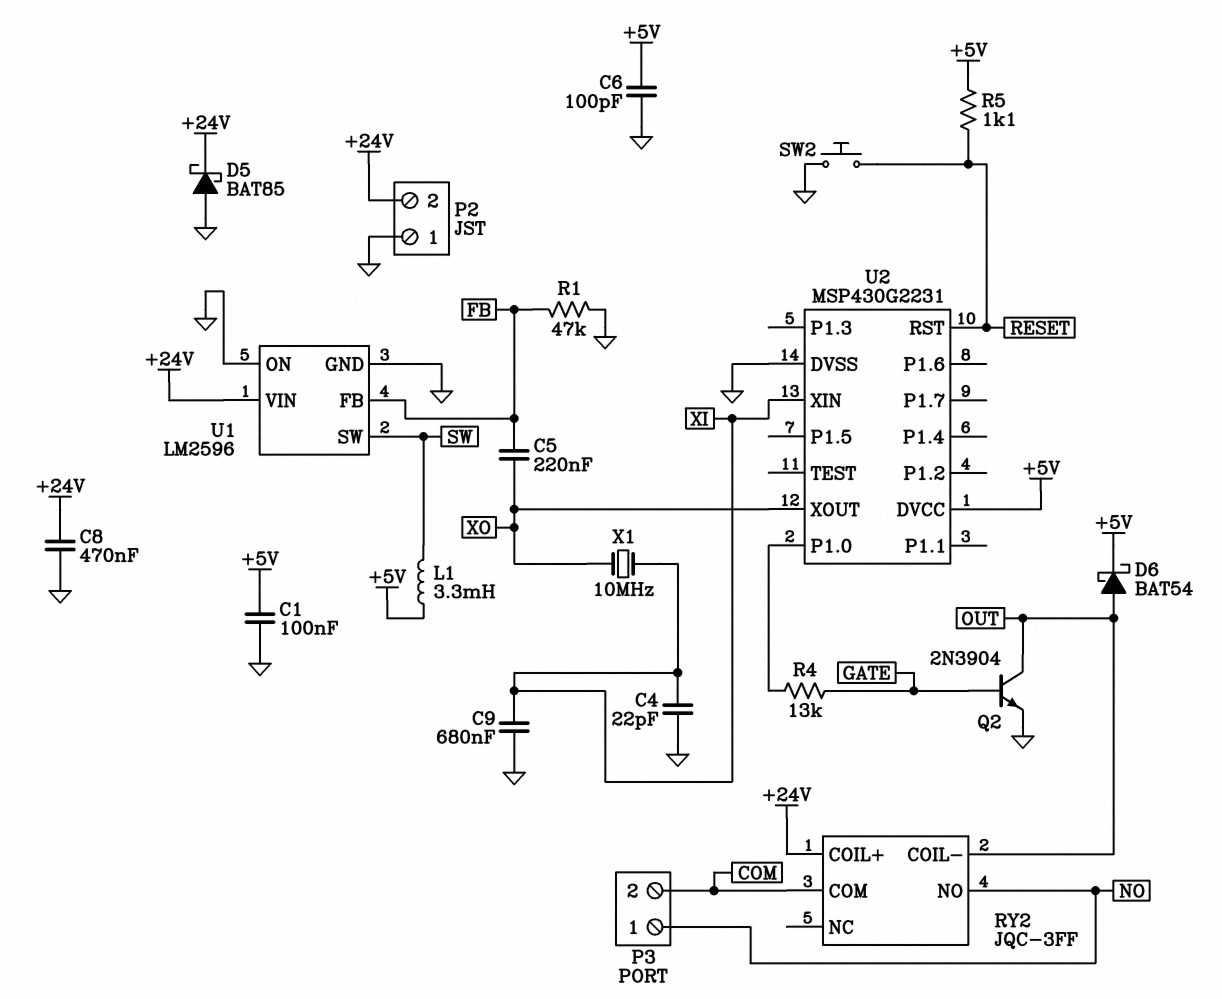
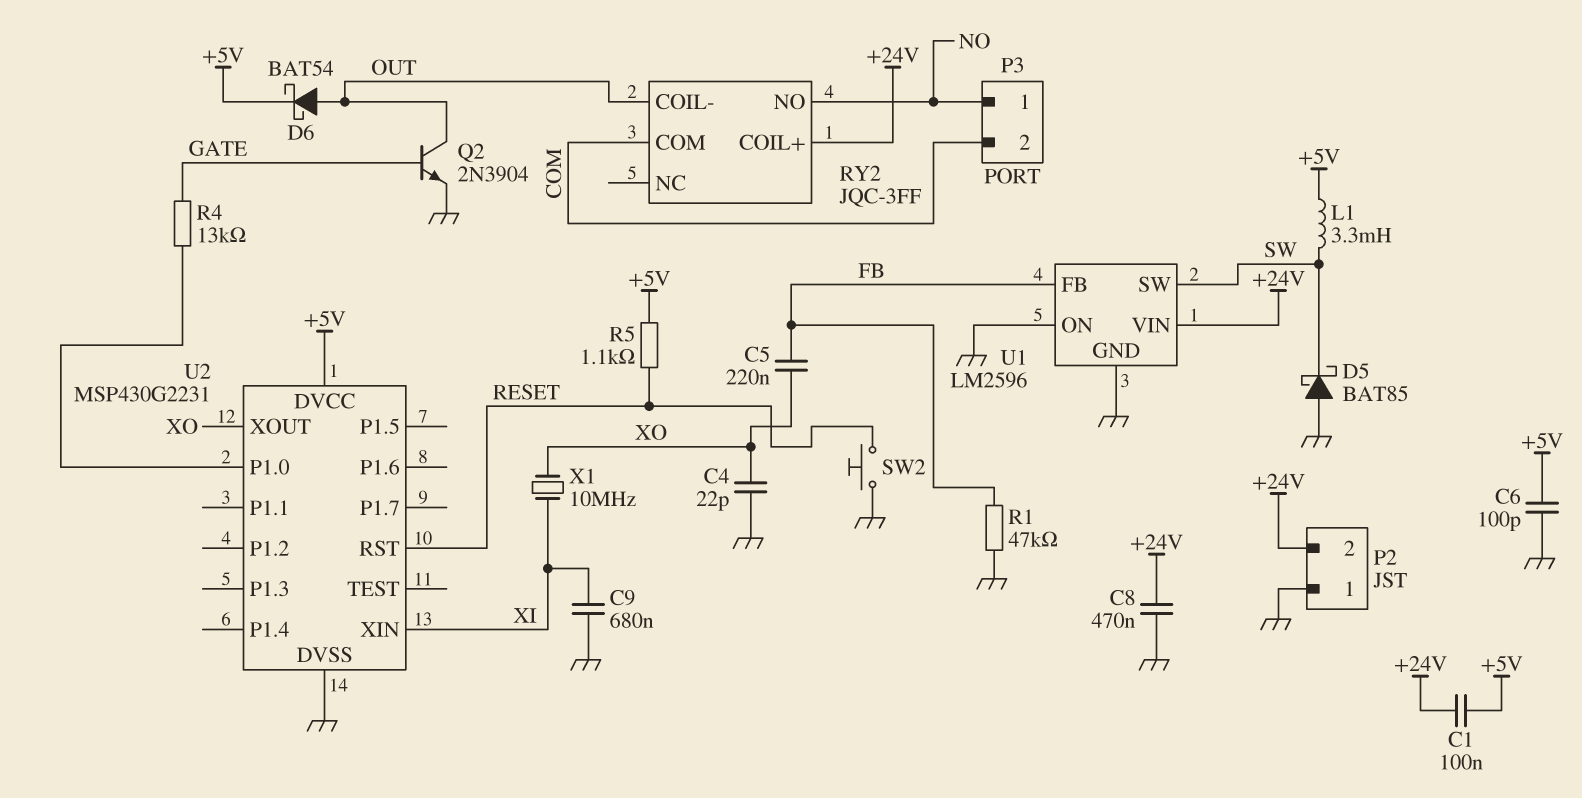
C1: 100nF (+5V, GND) -> 100nF (+5V, +24V)
C4: 22pF (GND, XI) -> 22pF (GND, XO)
D5: schottky BAT85 (A GND, K +24V) -> schottky BAT85 (A GND, K SW)

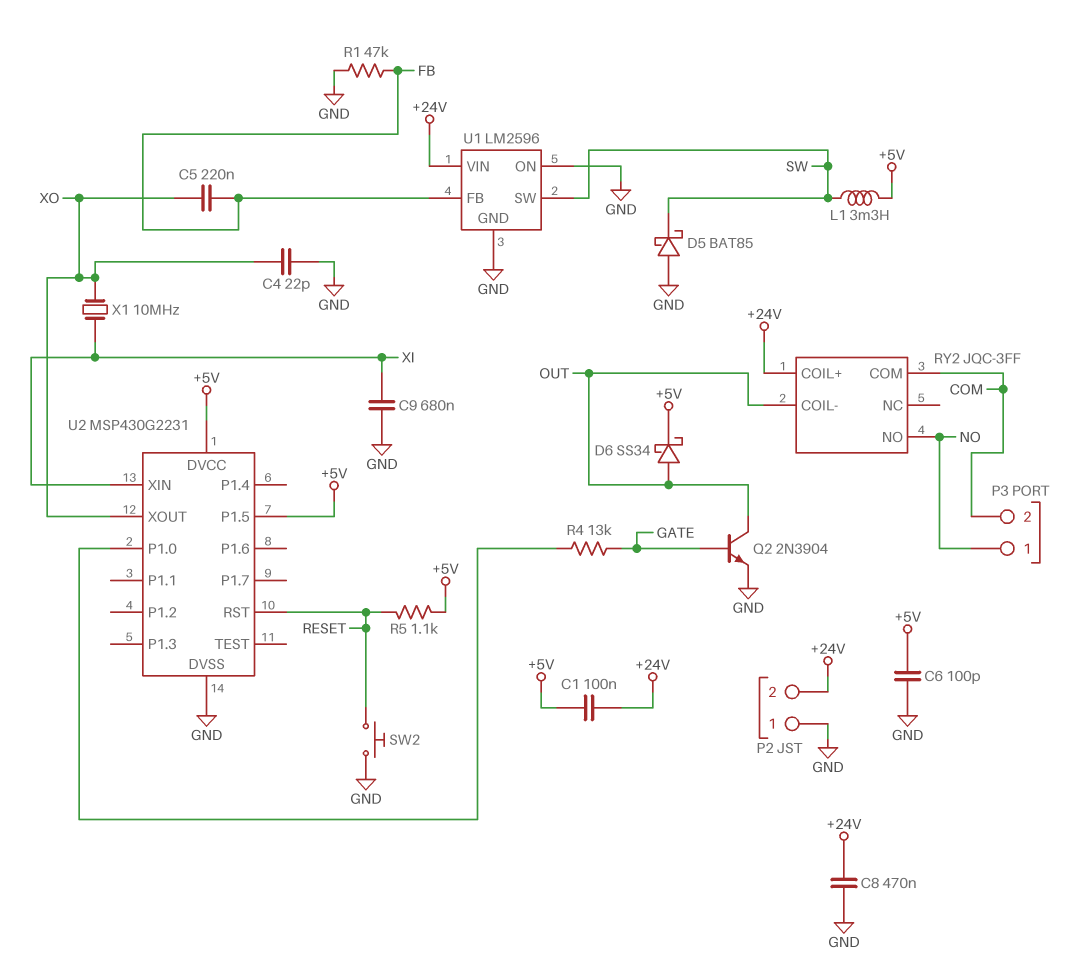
D6: schottky BAT54 (A OUT, K +5V) -> schottky SS34 (A OUT, K +5V)
U2 pin P1.5: none -> +5V

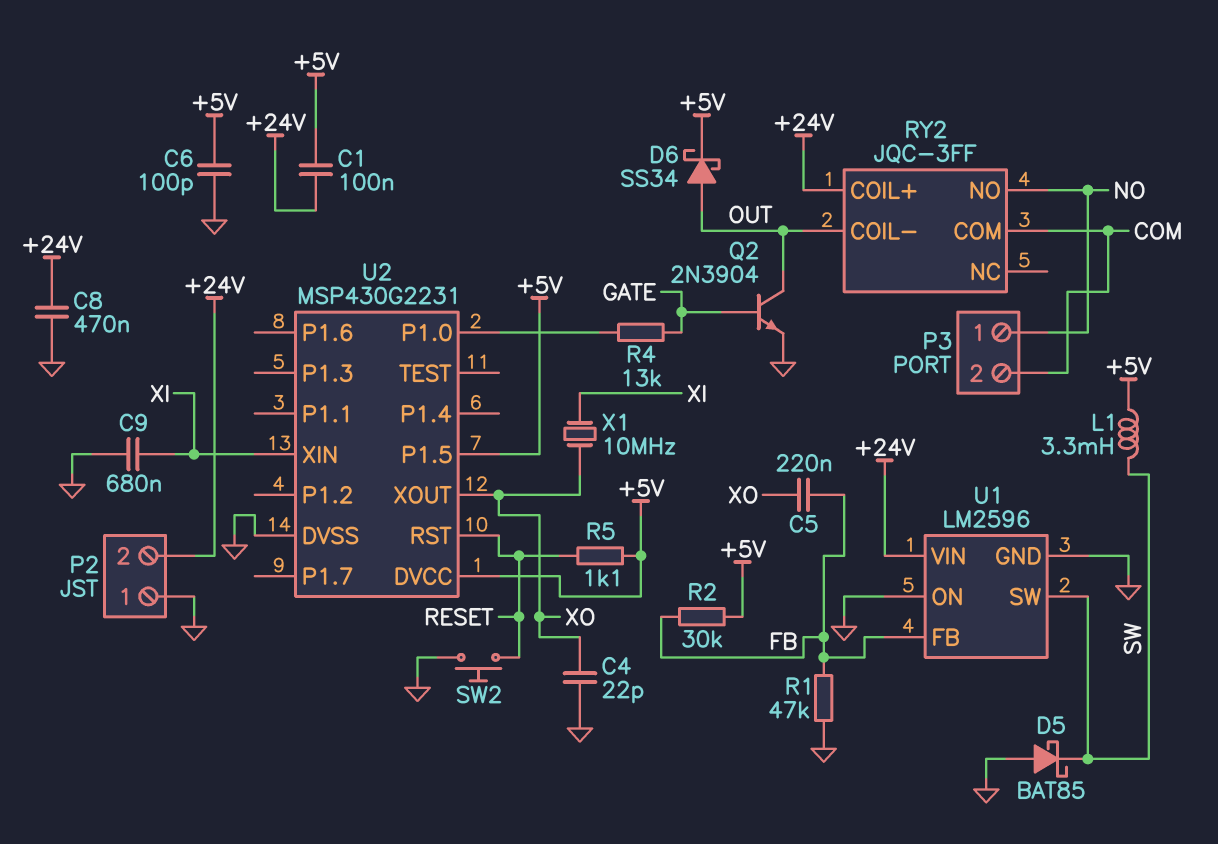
R2: none -> 30k (+5V, FB)

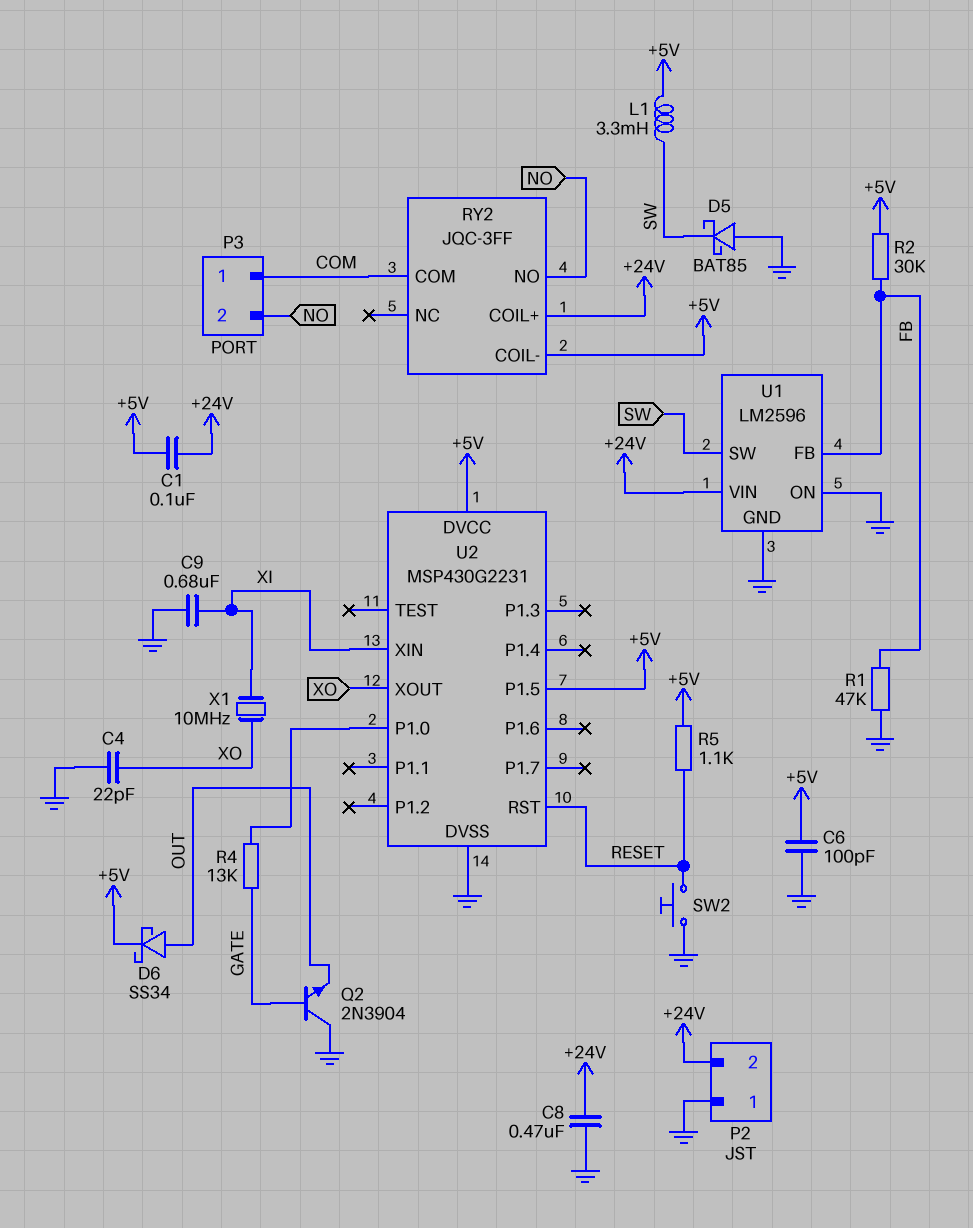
C5: 220nF (FB, XO) -> none
P3 pin 1: NO -> COM
P3 pin 2: COM -> NO
Q2: NPN 2N3904 (B GATE, C OUT, E GND) -> NPN 2N3904 (B GATE, C GND, E OUT)
RY2 pin COIL-: OUT -> +5V

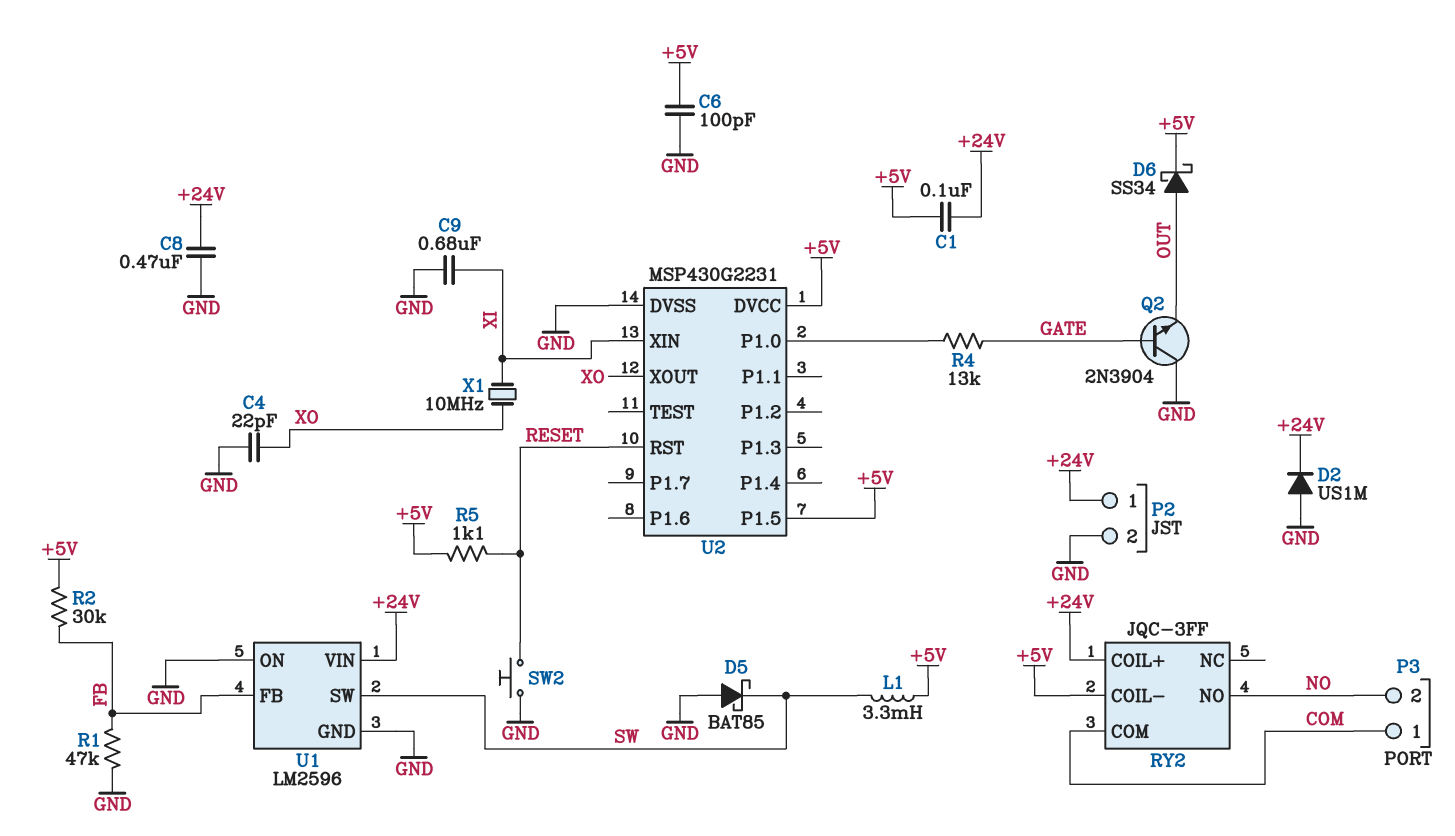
D2: none -> diode US1M (A GND, K +24V)
P2 pin 1: GND -> +24V
P2 pin 2: +24V -> GND

